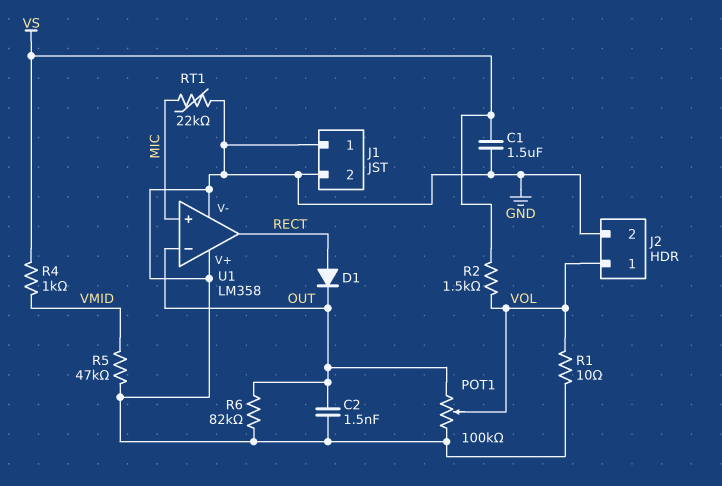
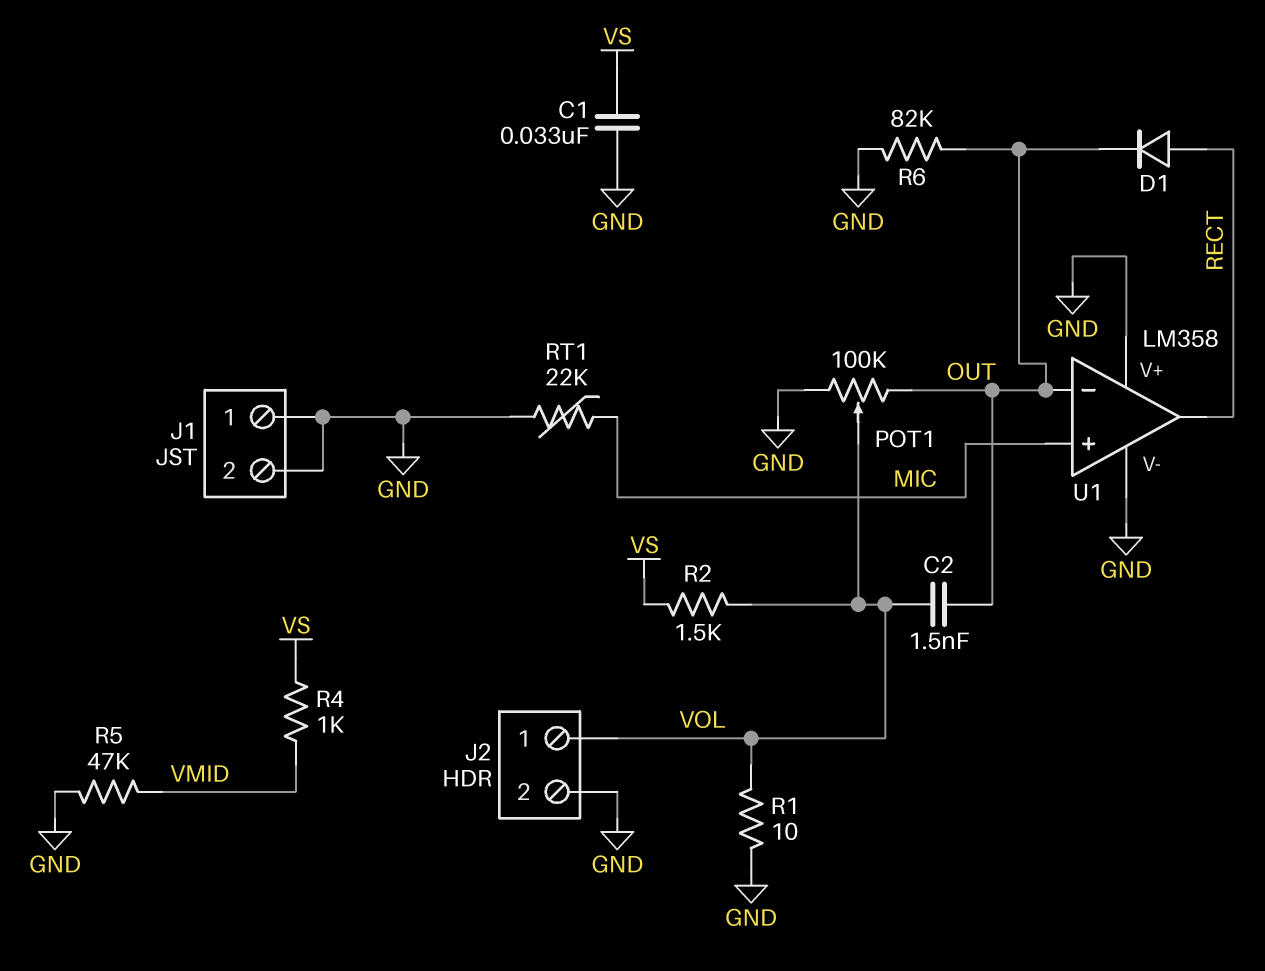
C1: 1.5uF (GND, VS) -> 33nF (GND, VS)
C2: 1.5nF (GND, OUT) -> 1.5nF (OUT, VOL)

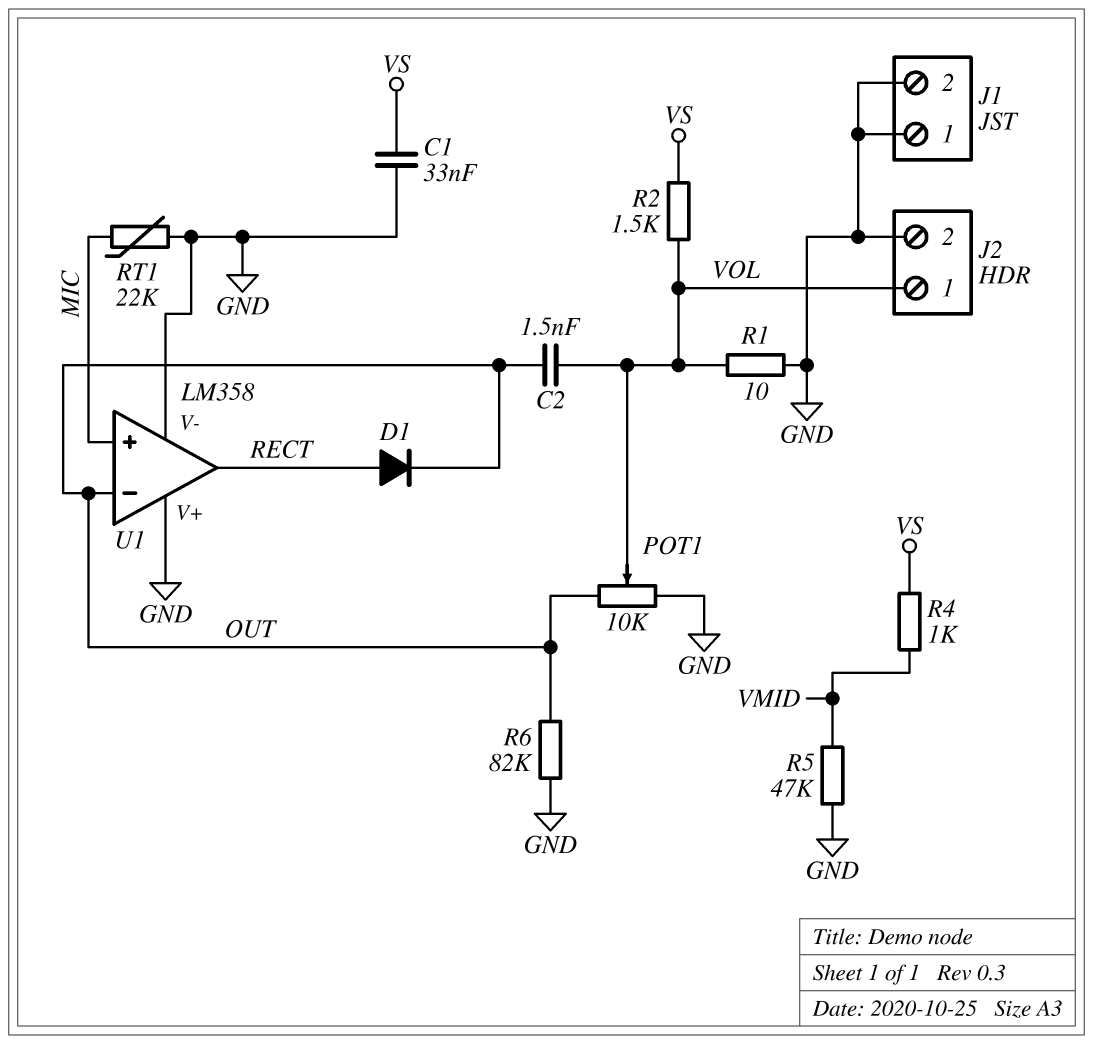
POT1: 100k (GND, OUT, wiper VOL) -> 10k (GND, OUT, wiper VOL)

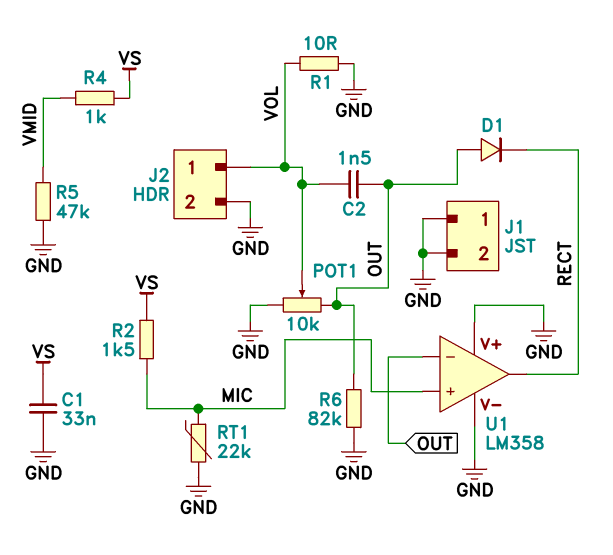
D1: diode (A RECT, K OUT) -> diode (A OUT, K RECT)
R2: 1.5k (VOL, VS) -> 1.5k (MIC, VS)

